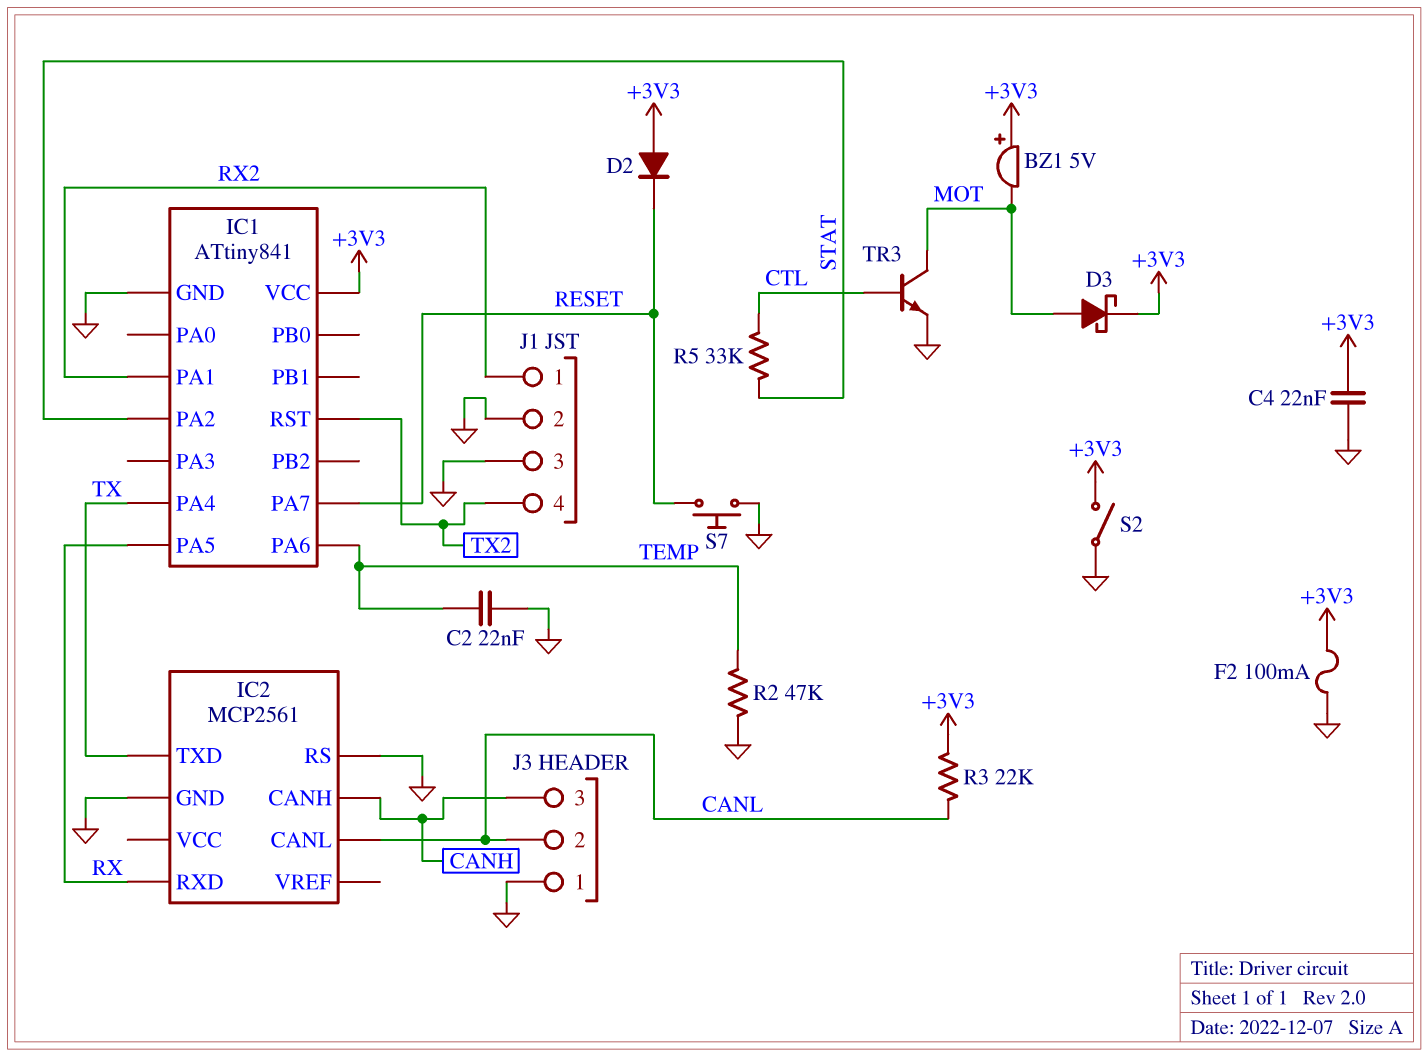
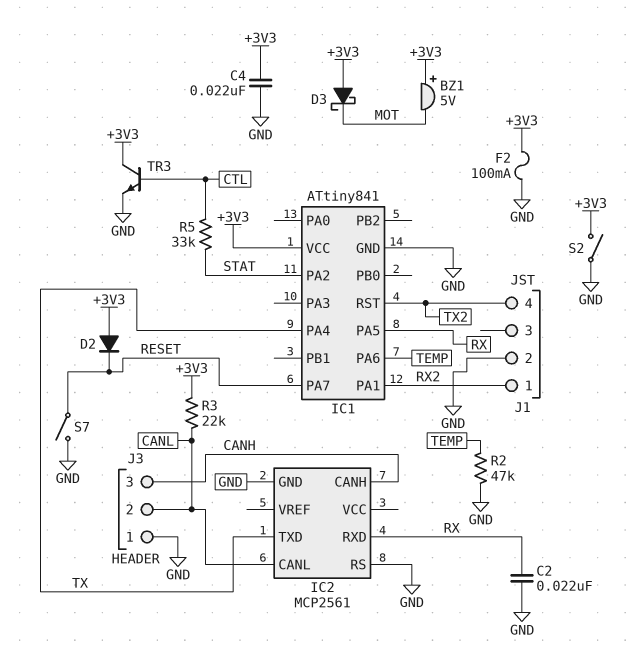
C2: 22nF (GND, TEMP) -> 22nF (GND, RX)
D3: schottky (A MOT, K +3V3) -> schottky (A +3V3, K MOT)
J1 pin 3: GND -> none
S7: button (GND, RESET) -> switch (GND, RESET)
TR3: NPN (B CTL, C MOT, E GND) -> NPN (B CTL, C +3V3, E GND)

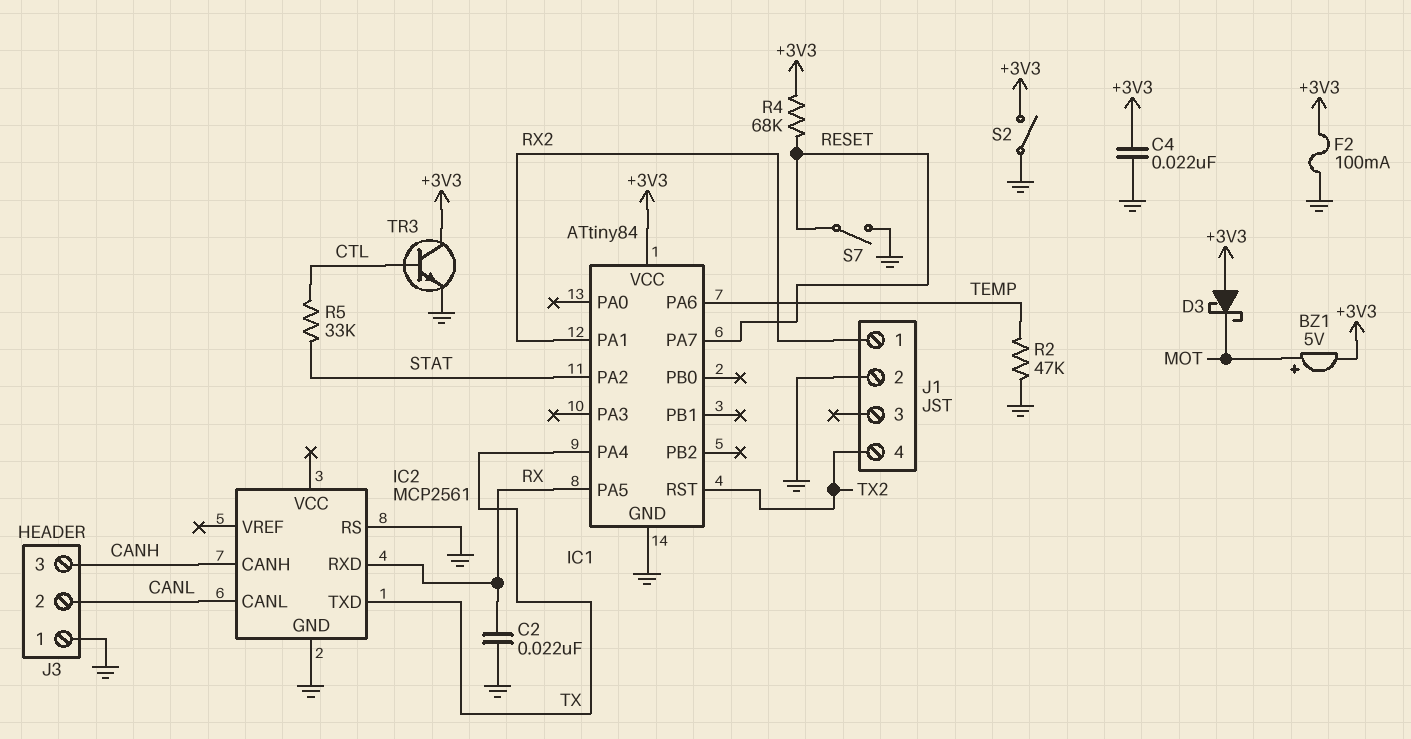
BZ1: buzzer 5V (plus +3V3, minus MOT) -> buzzer 5V (plus MOT, minus +3V3)
D2: diode (A +3V3, K RESET) -> none
IC1: ATtiny841 -> ATtiny84
R3: 22k (+3V3, CANL) -> none
R4: none -> 68k (+3V3, RESET)

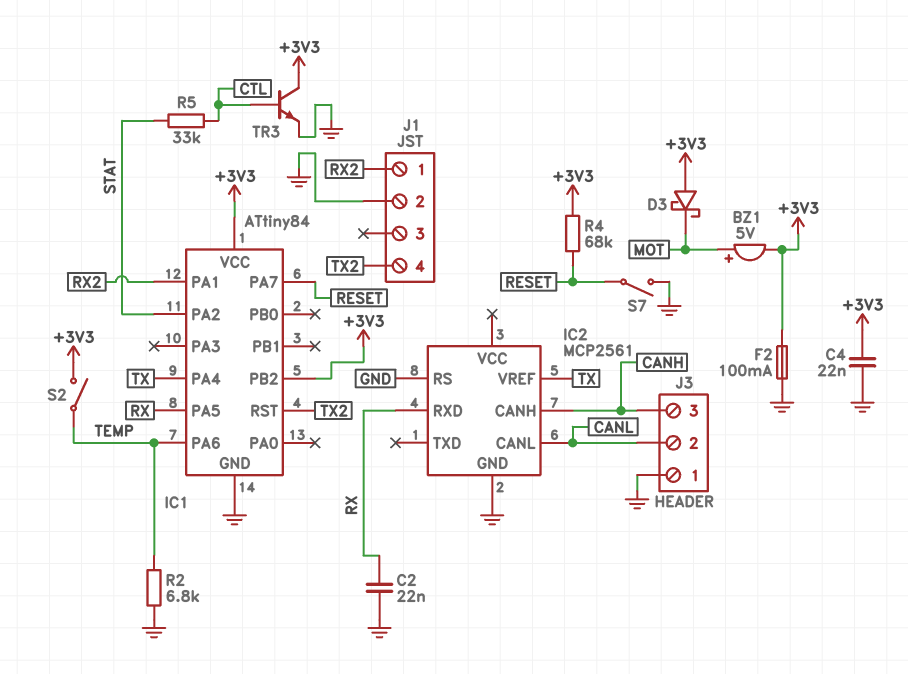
IC1 pin PB2: none -> +3V3
IC2 pin TXD: TX -> none
IC2 pin VREF: none -> TX
R2: 47k (GND, TEMP) -> 6.8k (GND, TEMP)
S2: switch (+3V3, GND) -> switch (+3V3, TEMP)

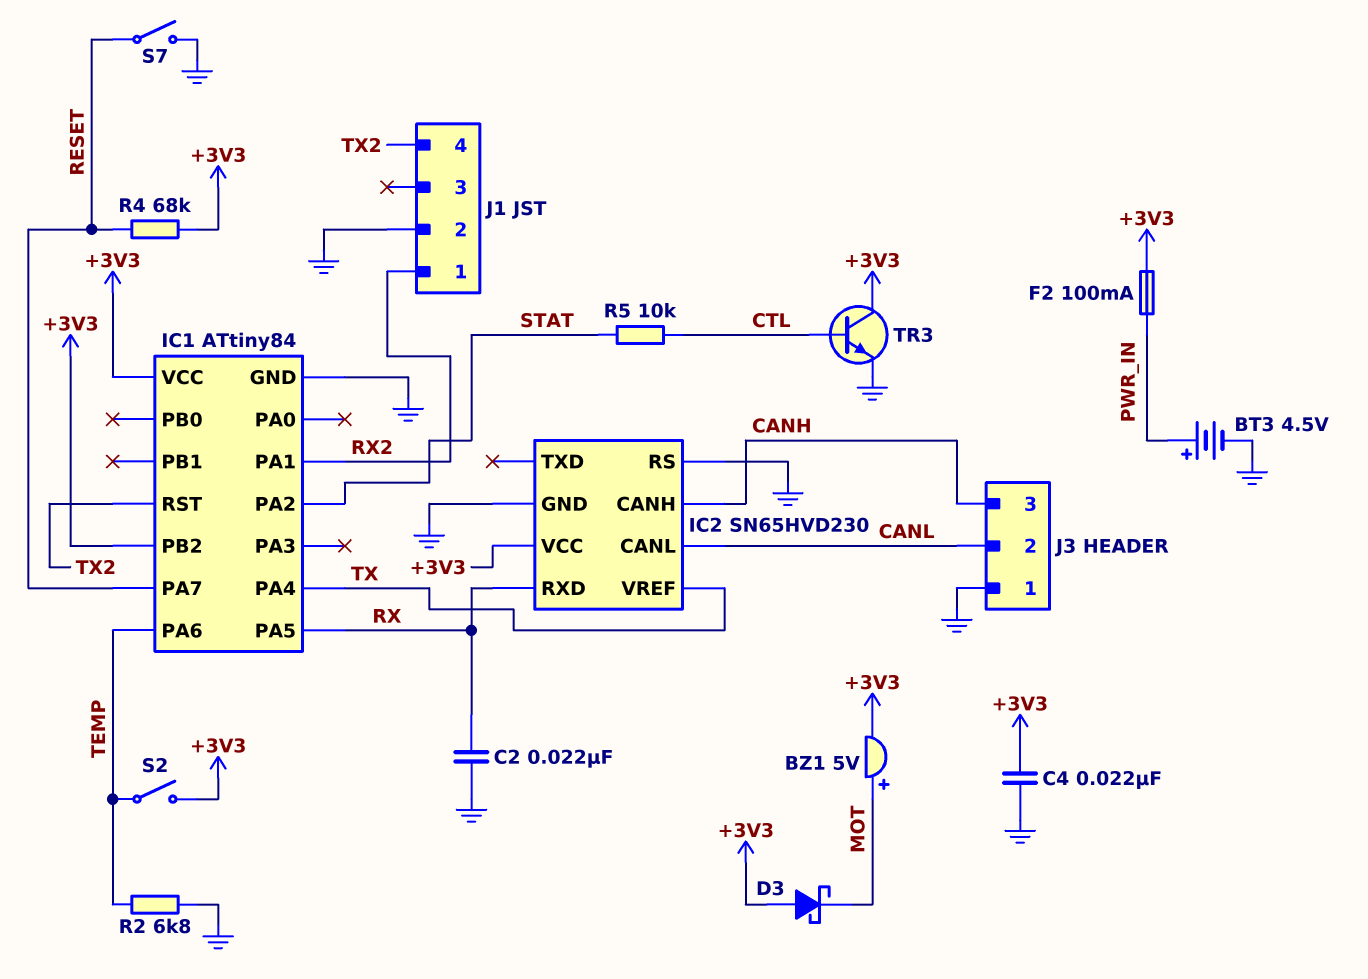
BT3: none -> 4.5V (plus PWR_IN, minus GND)
F2: 100mA (+3V3, GND) -> 100mA (+3V3, PWR_IN)
IC2: MCP2561 -> SN65HVD230
IC2 pin VCC: none -> +3V3
R5: 33k (CTL, STAT) -> 10k (CTL, STAT)

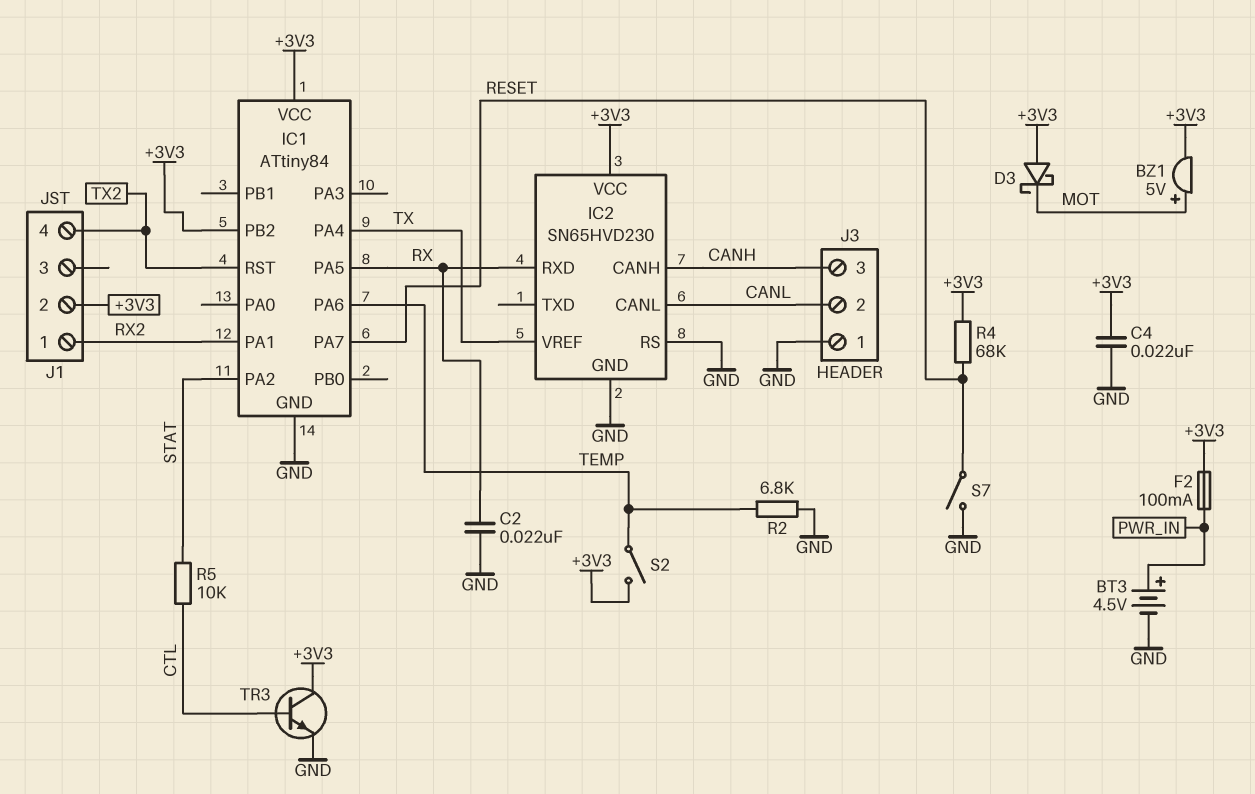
J1 pin 2: GND -> +3V3

